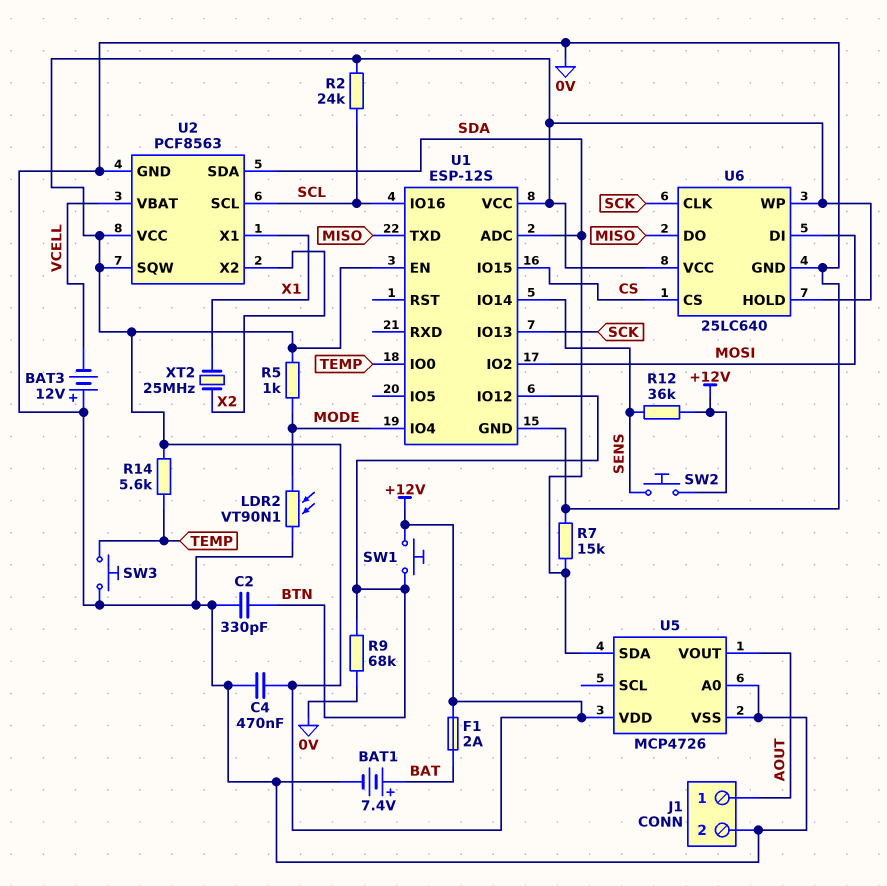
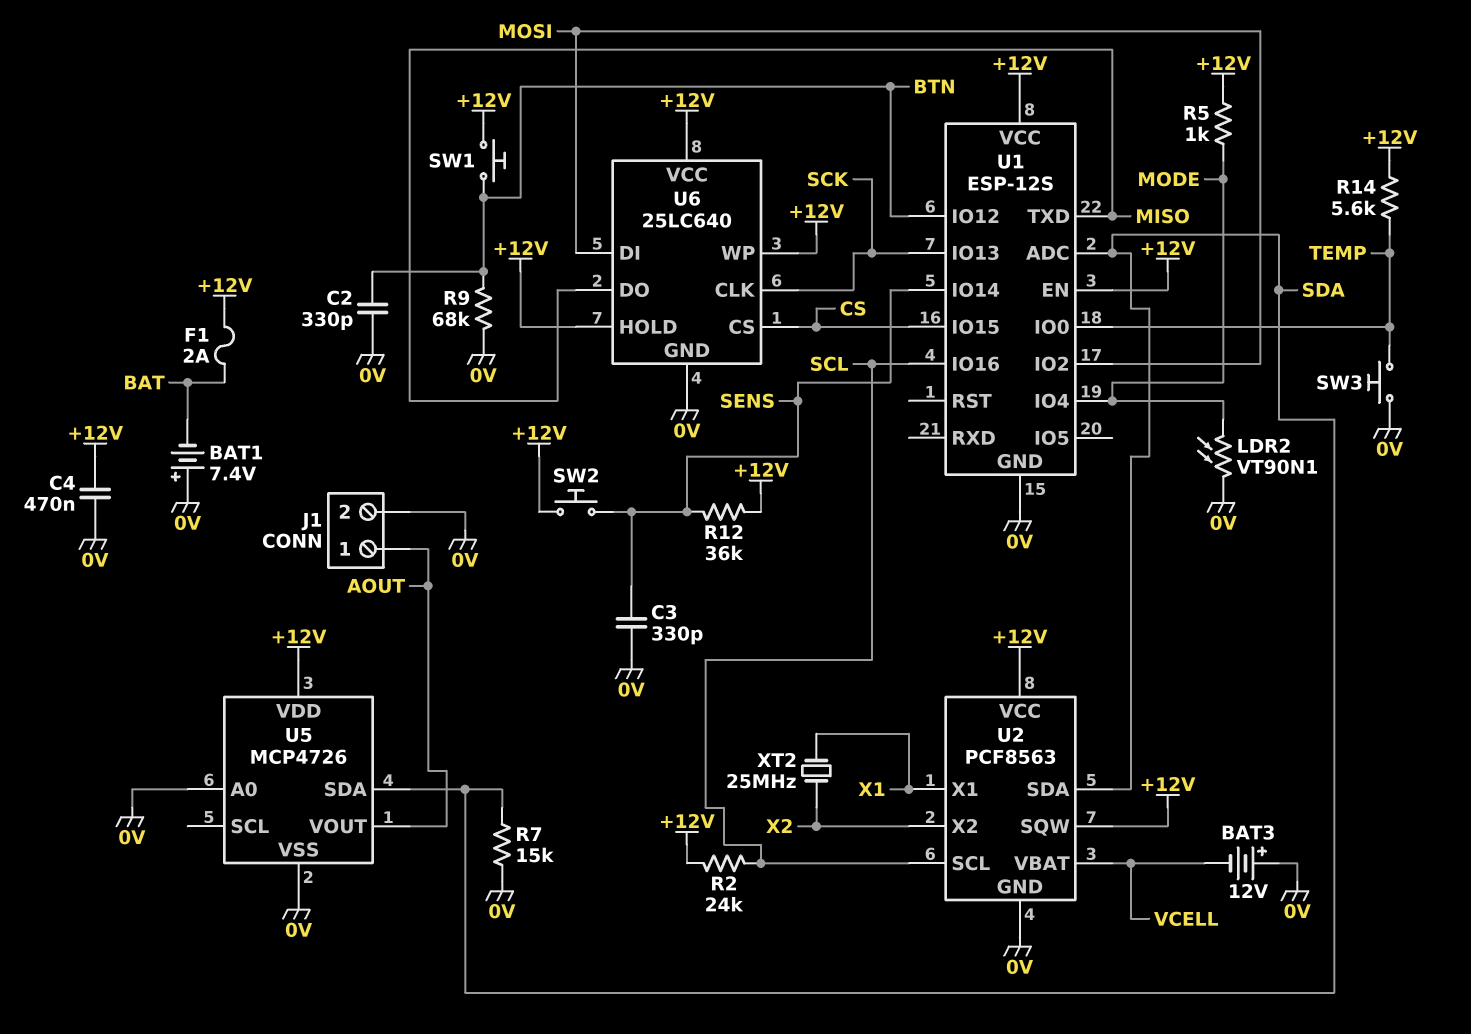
BAT1: 7.4V (plus BAT, minus 0V) -> 7.4V (plus 0V, minus BAT)
C3: none -> 330pF (0V, SENS)

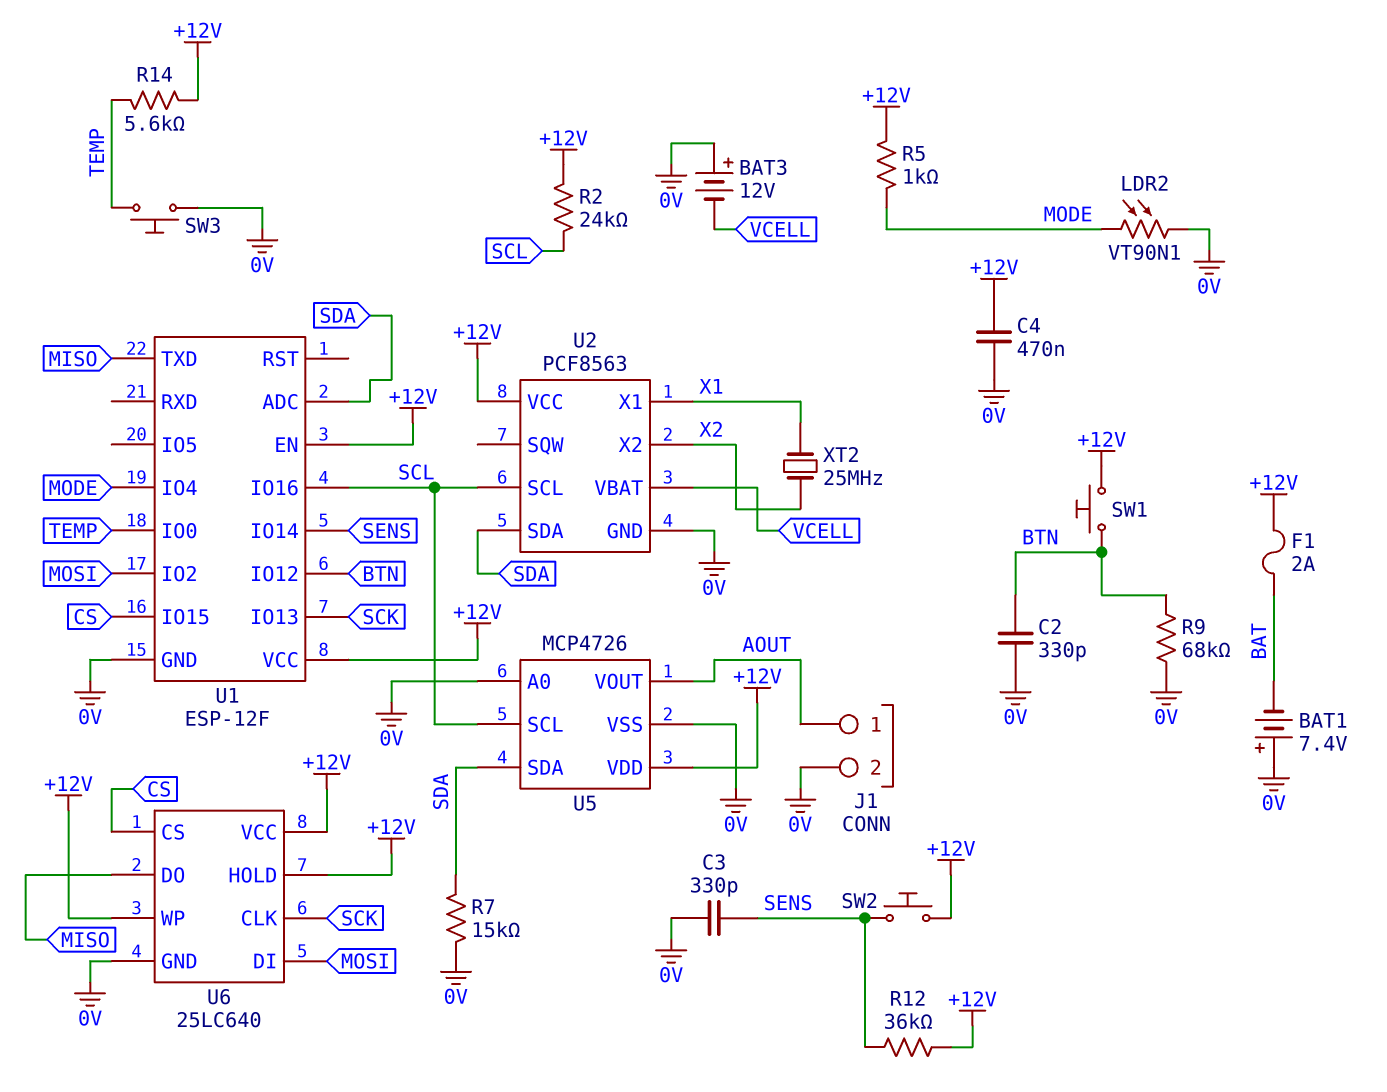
U1: ESP-12S -> ESP-12F
U2 pin SQW: +12V -> none
U5 pin SCL: none -> SCL

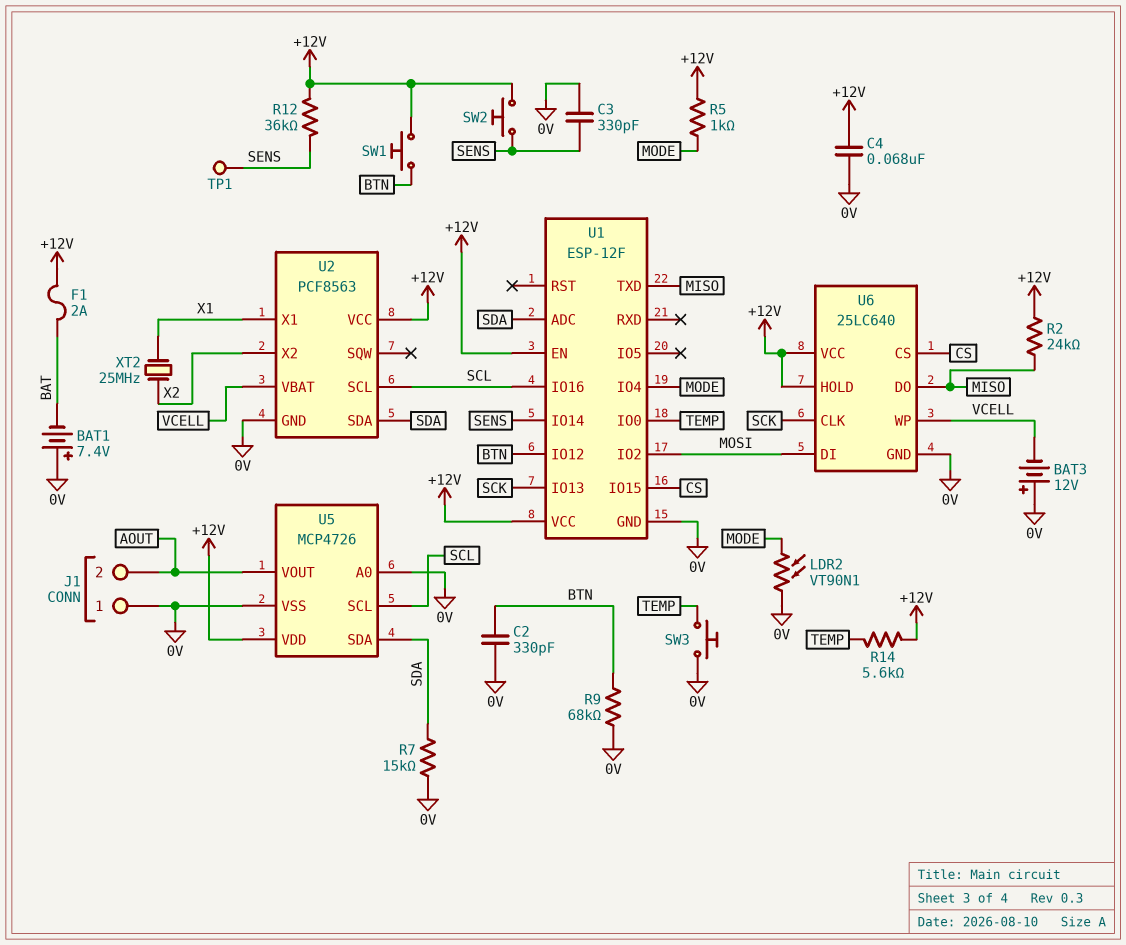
C4: 470nF (+12V, 0V) -> 68nF (+12V, 0V)
J1 pin 1: AOUT -> 0V
J1 pin 2: 0V -> AOUT
R2: 24k (+12V, SCL) -> 24k (+12V, MISO)
TP1: none -> test point (SENS)
U6 pin WP: +12V -> VCELL

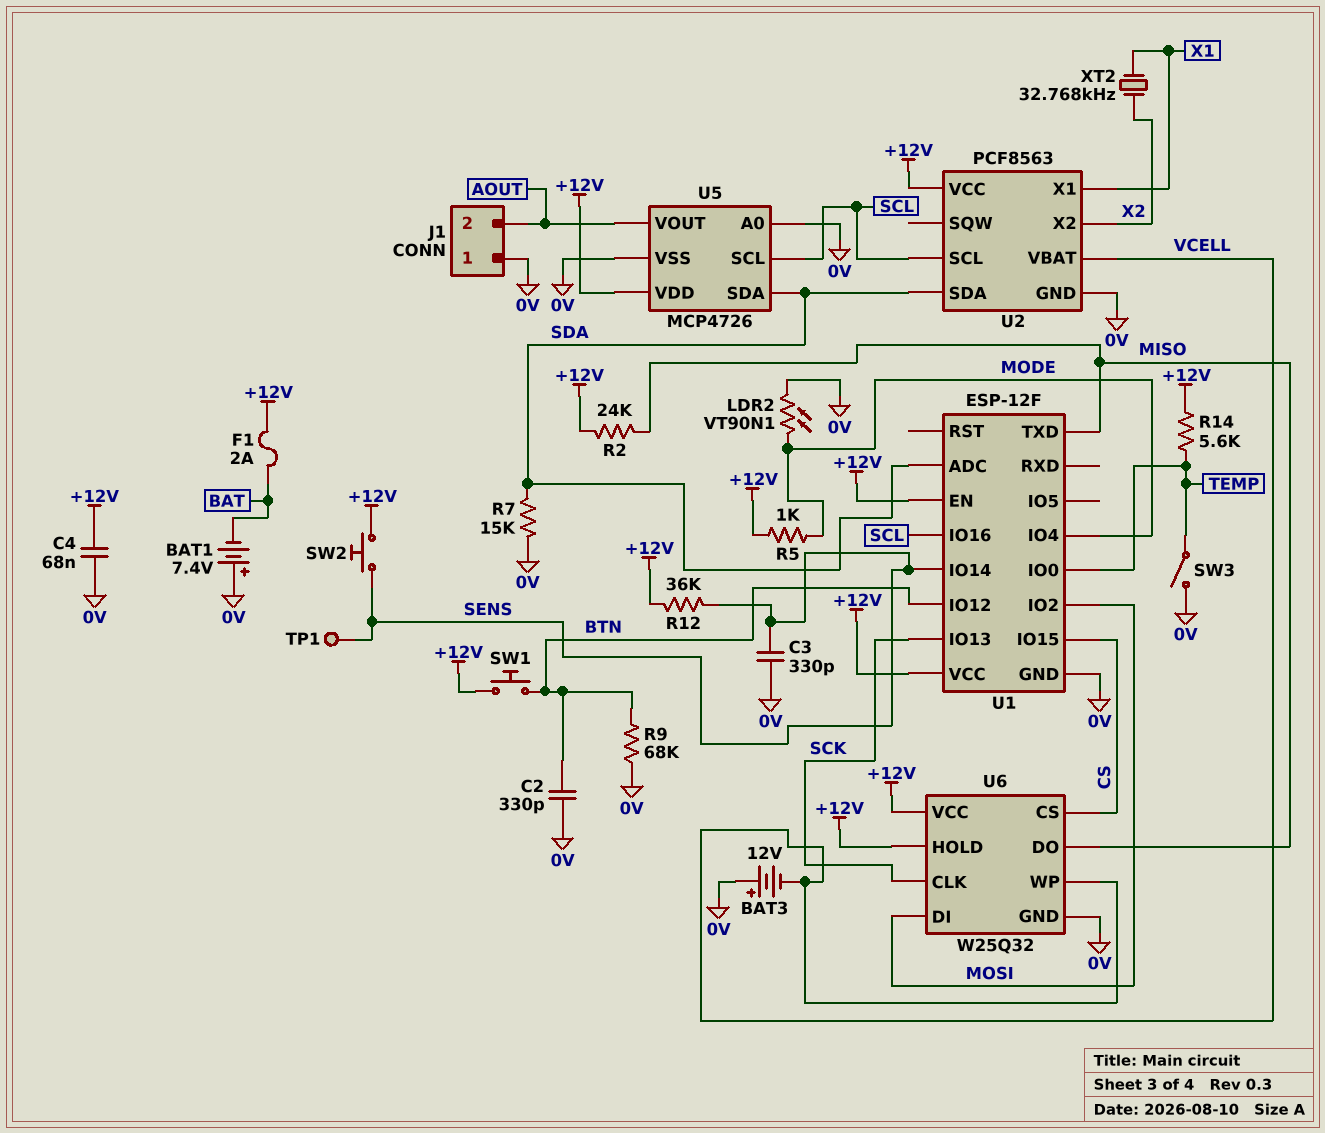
SW3: button (0V, TEMP) -> switch (0V, TEMP)
U6: 25LC640 -> W25Q32
XT2: 25MHz (X1, X2) -> 32.768kHz (X1, X2)

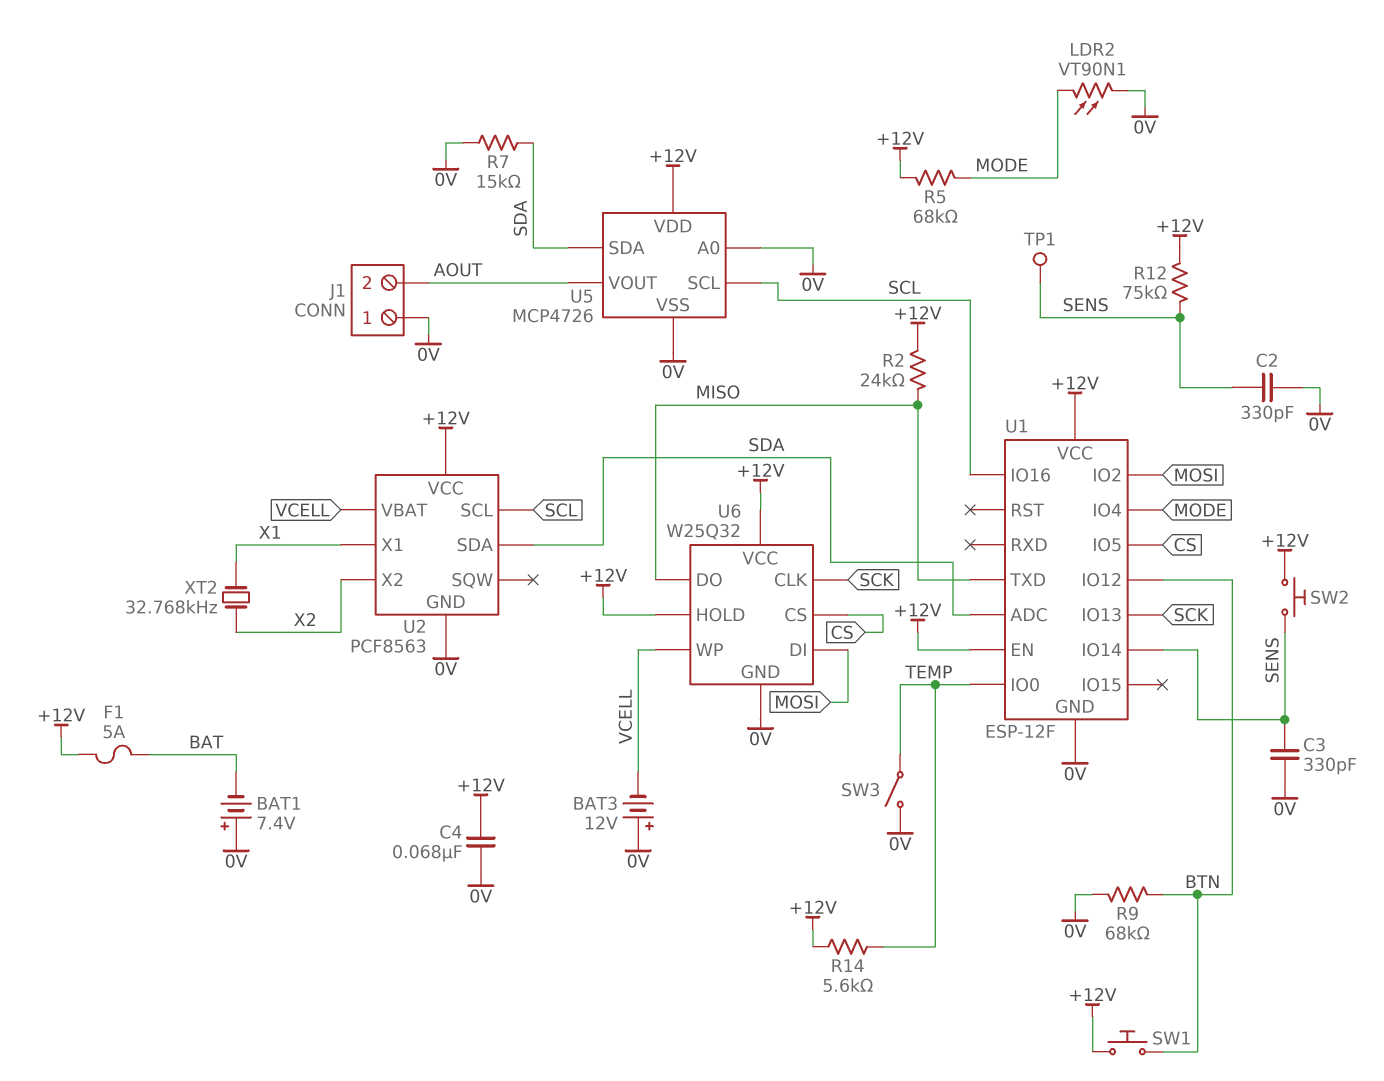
C2: 330pF (0V, BTN) -> 330pF (0V, SENS)
F1: 2A (+12V, BAT) -> 5A (+12V, BAT)
R5: 1k (+12V, MODE) -> 68k (+12V, MODE)
R12: 36k (+12V, SENS) -> 75k (+12V, SENS)
U1 pin IO5: none -> CS
U1 pin IO15: CS -> none

